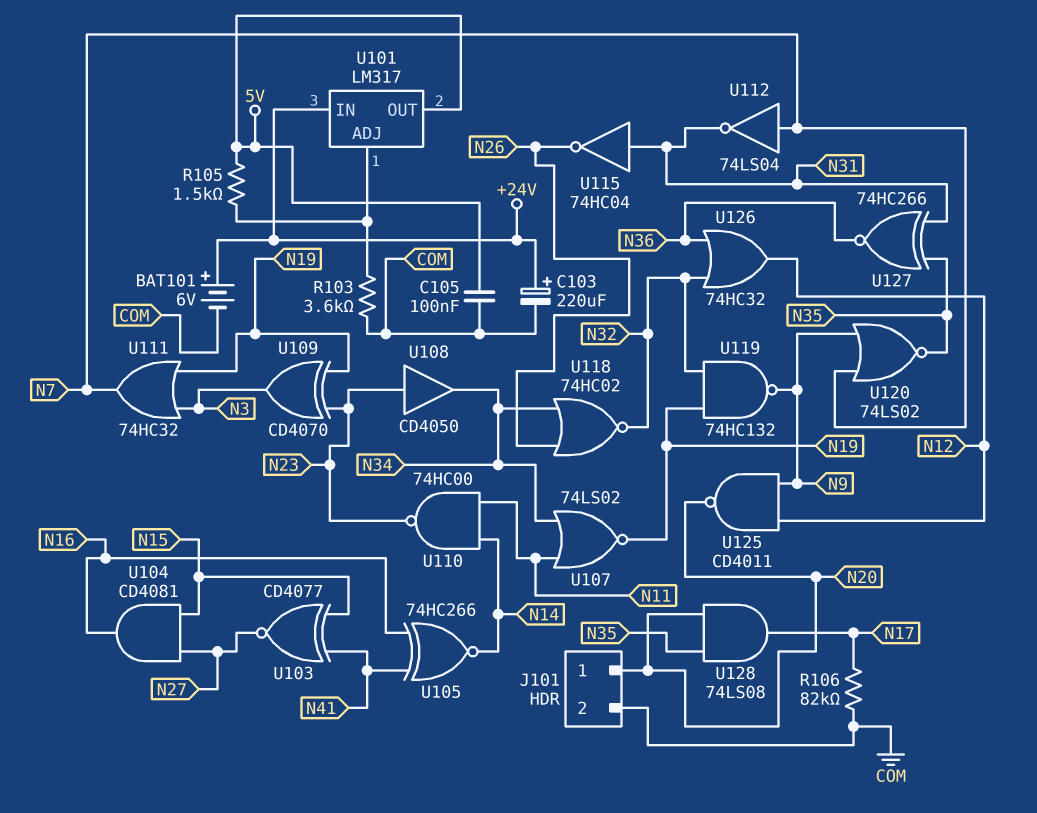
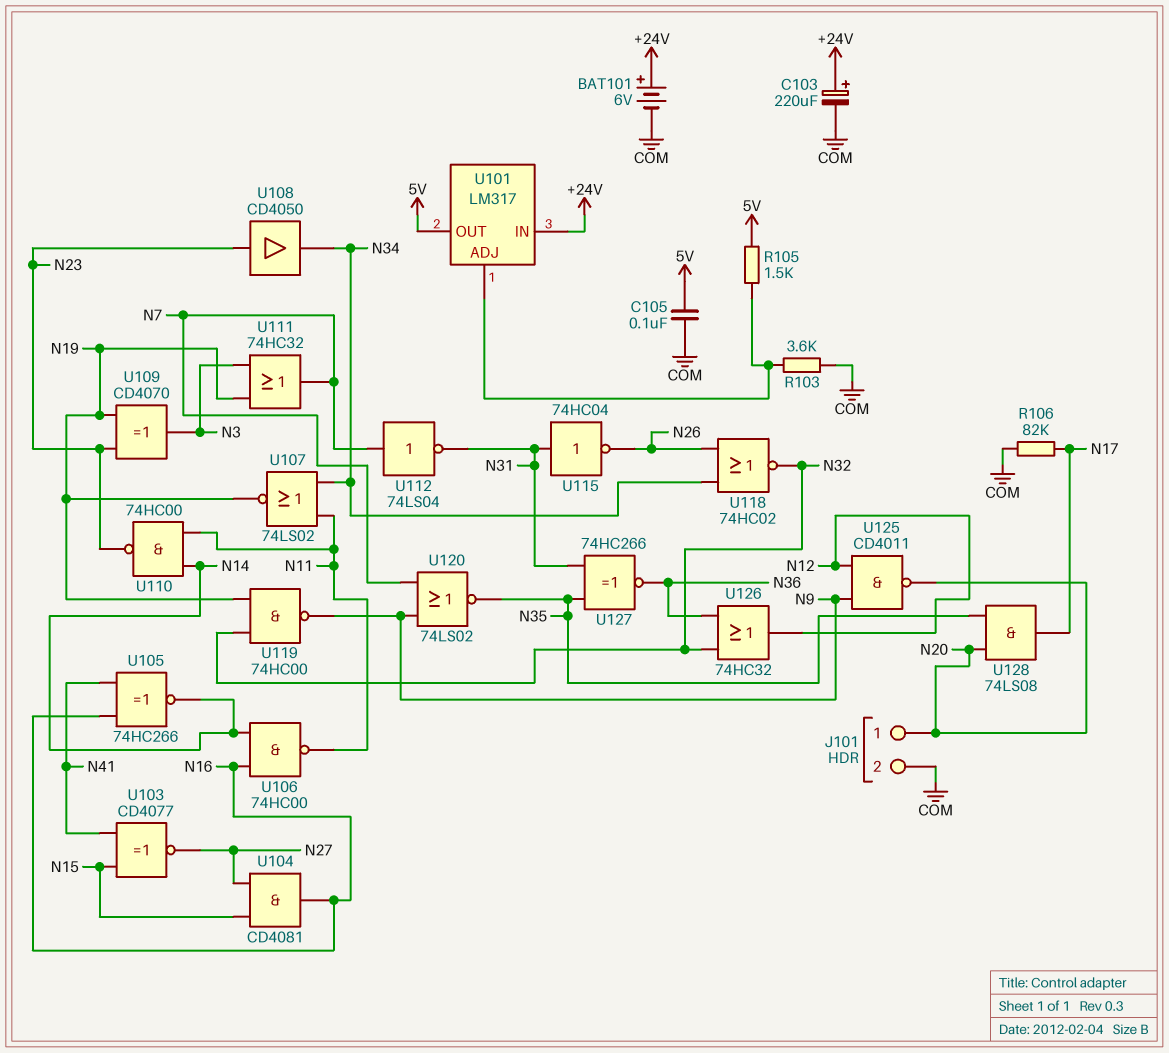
U106: none -> NAND 74HC00 (in N14, in N16, out N11)
U119: NAND 74HC132 (in N19, in N32, out N9) -> NAND 74HC00 (in N19, in N32, out N9)

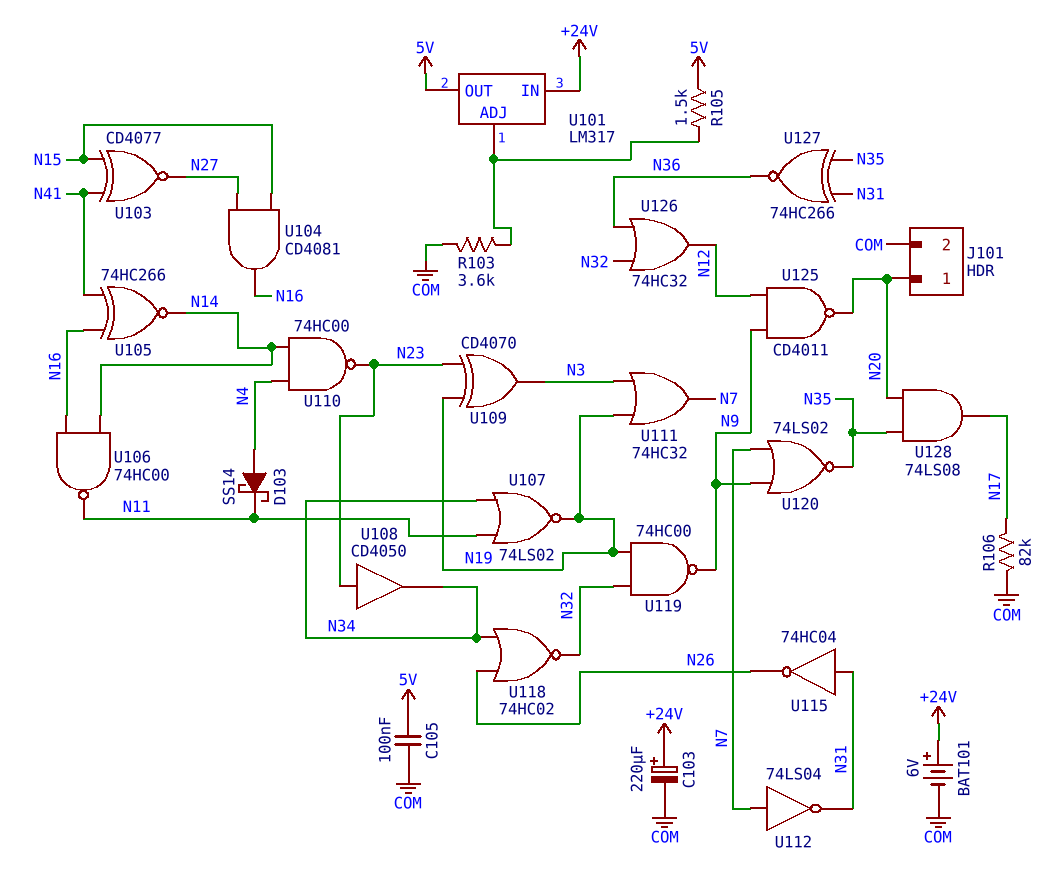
D103: none -> schottky SS14 (A N4, K N11)
U110: NAND 74HC00 (in N11, in N14, out N23) -> NAND 74HC00 (in N4, in N14, out N23)

